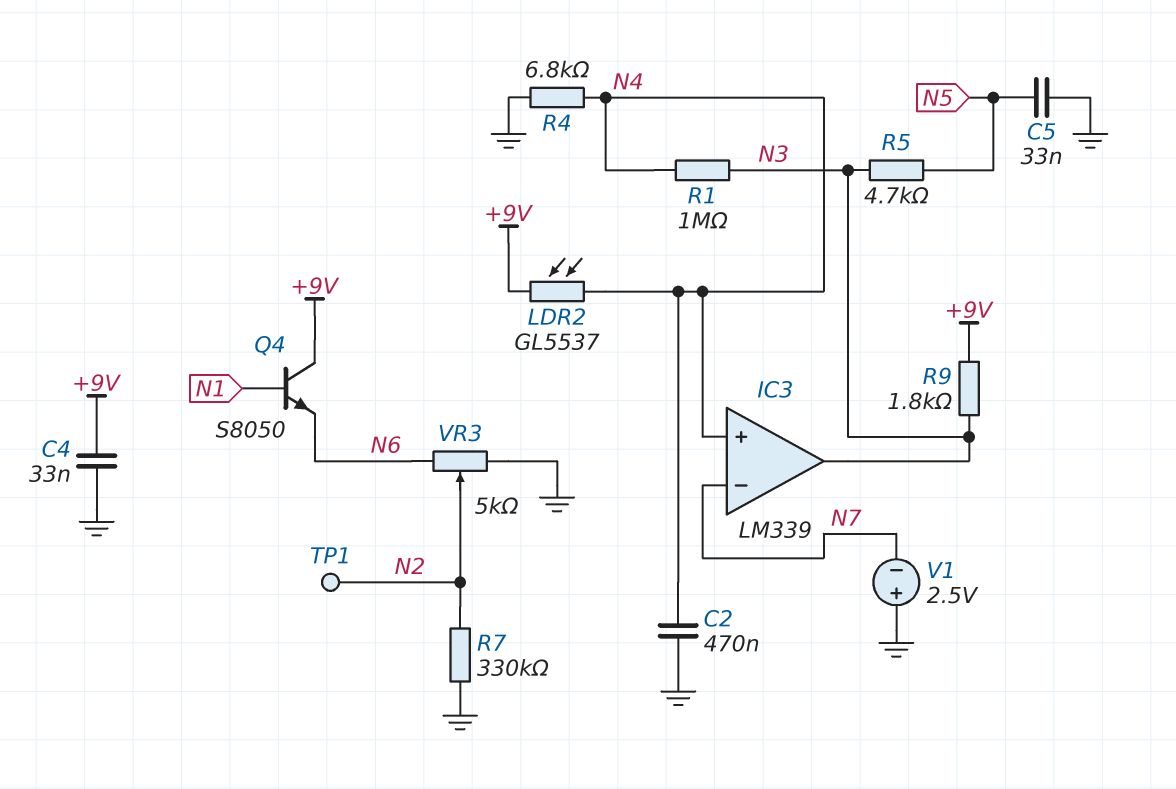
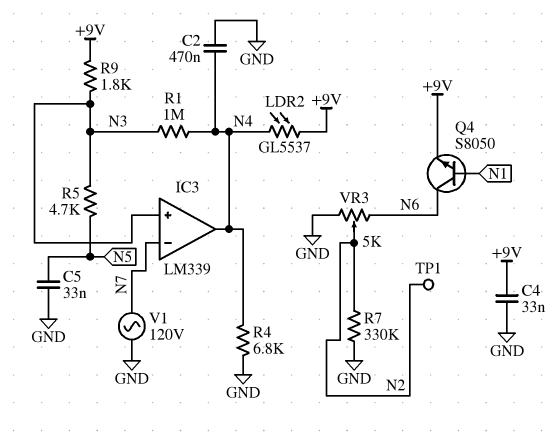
IC3 pin in+: N4 -> N3
IC3 pin out: N3 -> N4
Q4: NPN S8050 (B N1, C +9V, E N6) -> NPN S8050 (B N1, C N6, E +9V)
V1: 2.5V (plus GND, minus N7) -> AC 120V (GND, N7)

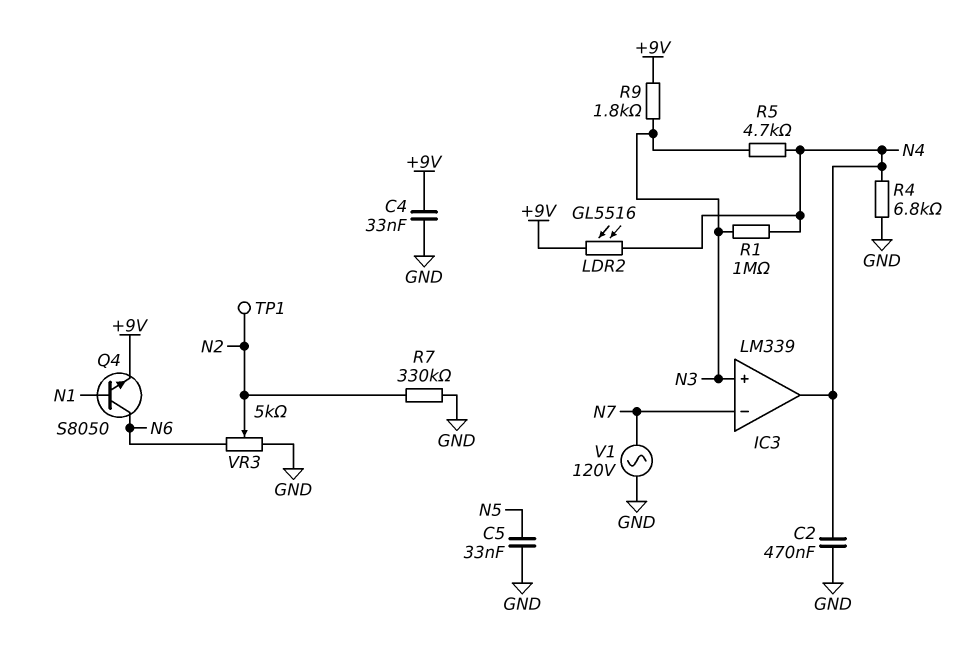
LDR2: GL5537 (+9V, N4) -> GL5516 (+9V, N4)
R5: 4.7k (N3, N5) -> 4.7k (N3, N4)

